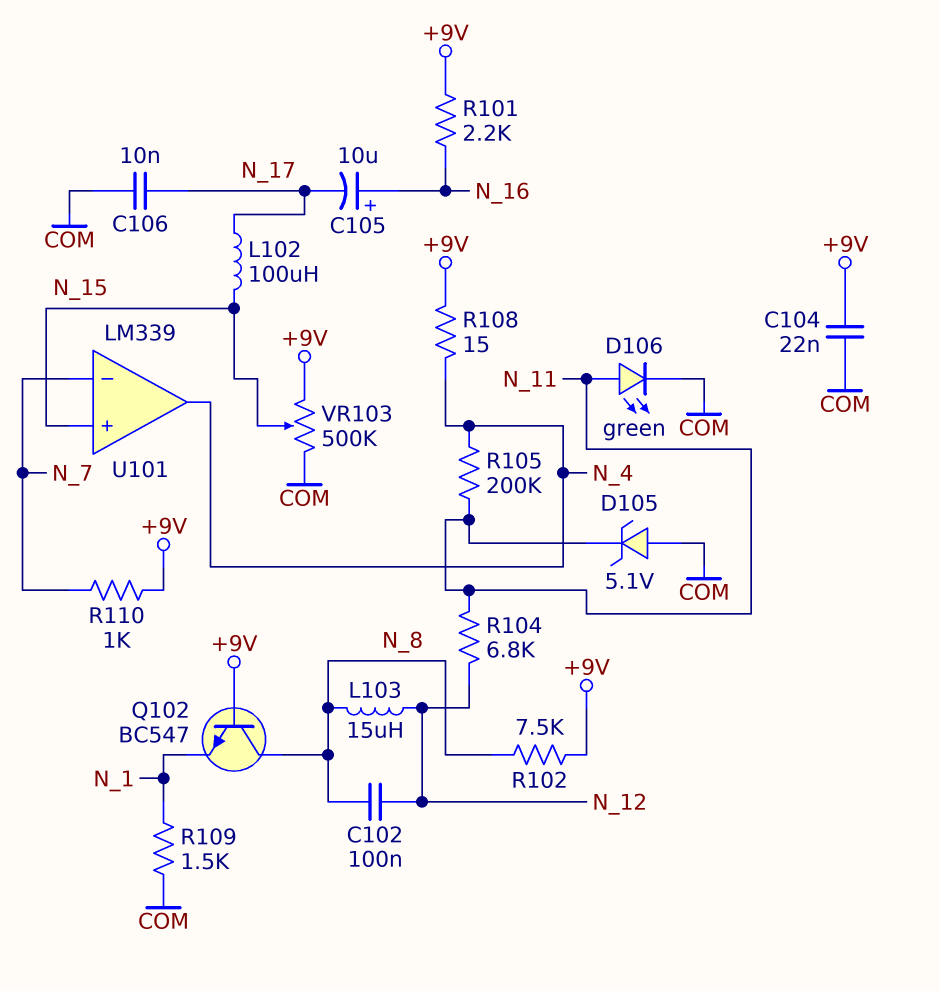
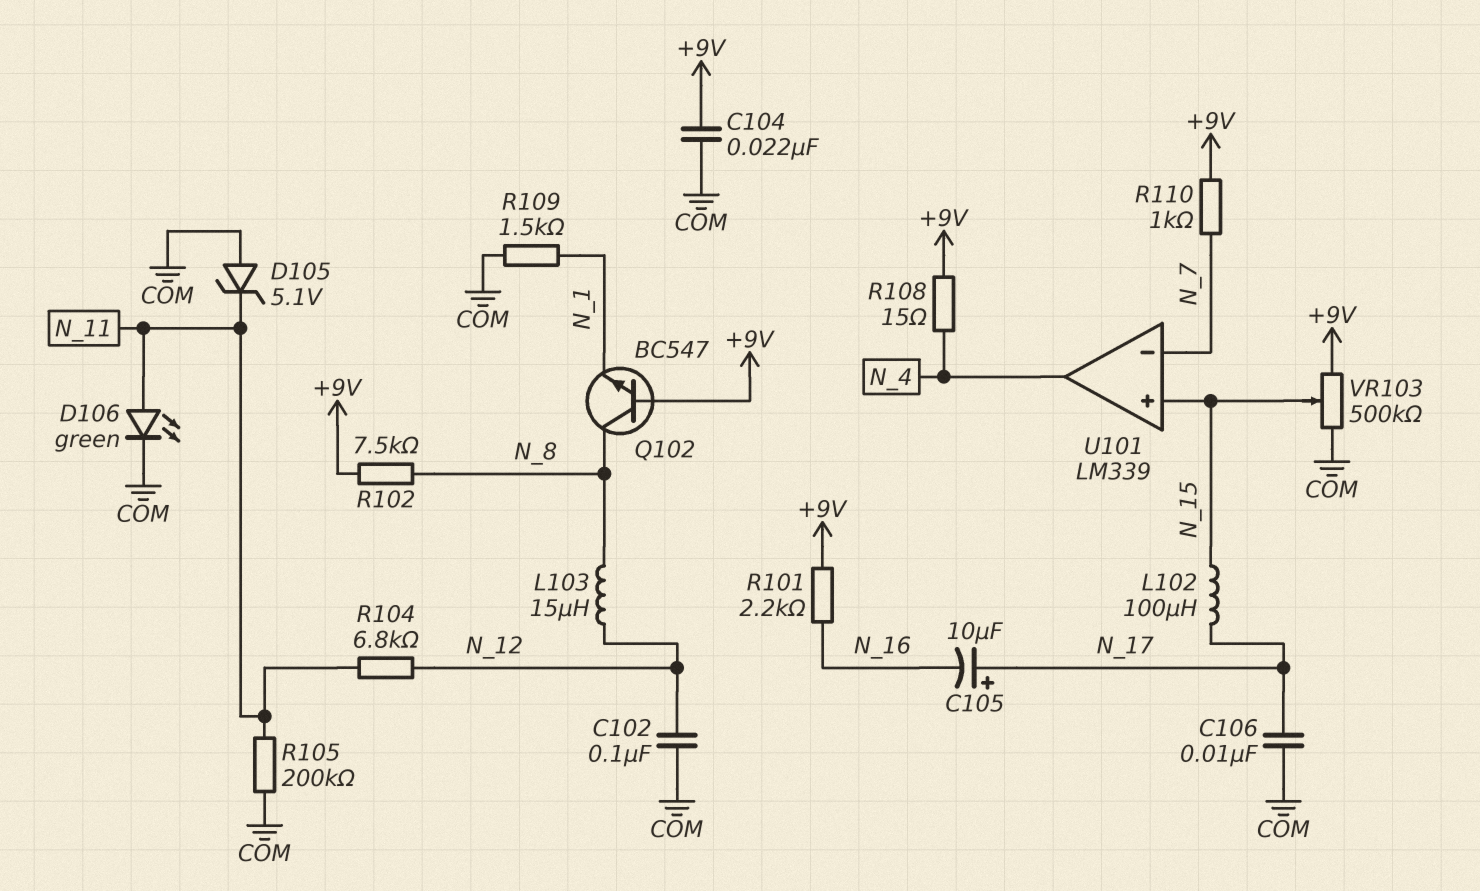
C102: 100nF (N_8, N_12) -> 100nF (COM, N_12)
C105: 10uF (plus N_16, minus N_17) -> 10uF (plus N_17, minus N_16)
R105: 200k (N_4, N_11) -> 200k (COM, N_11)

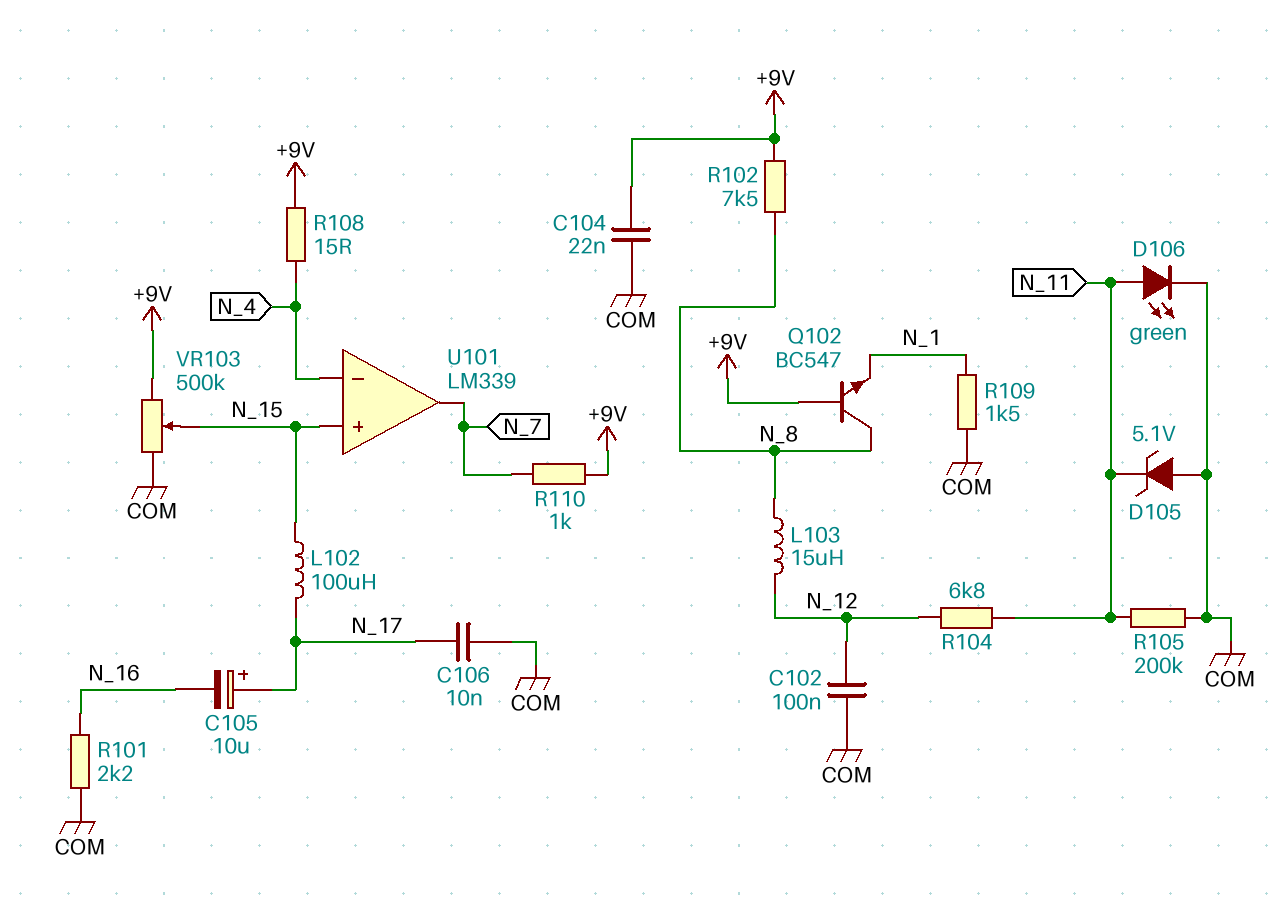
R101: 2.2k (+9V, N_16) -> 2.2k (COM, N_16)
U101 pin in-: N_7 -> N_4
U101 pin out: N_4 -> N_7

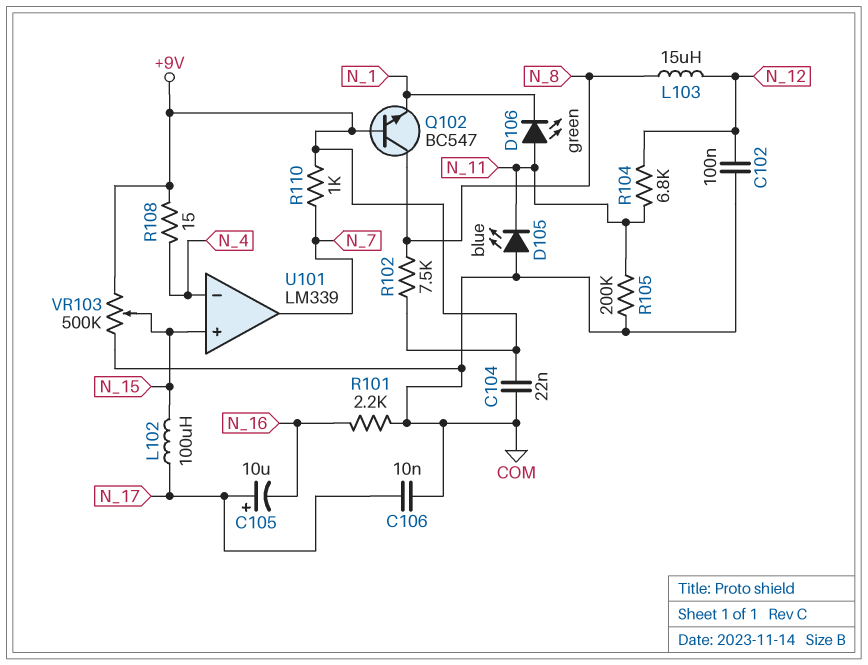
D105: zener 5.1V (A COM, K N_11) -> LED blue (A COM, K N_11)
D106: LED green (A N_11, K COM) -> LED green (A N_11, K N_1)
R109: 1.5k (COM, N_1) -> none

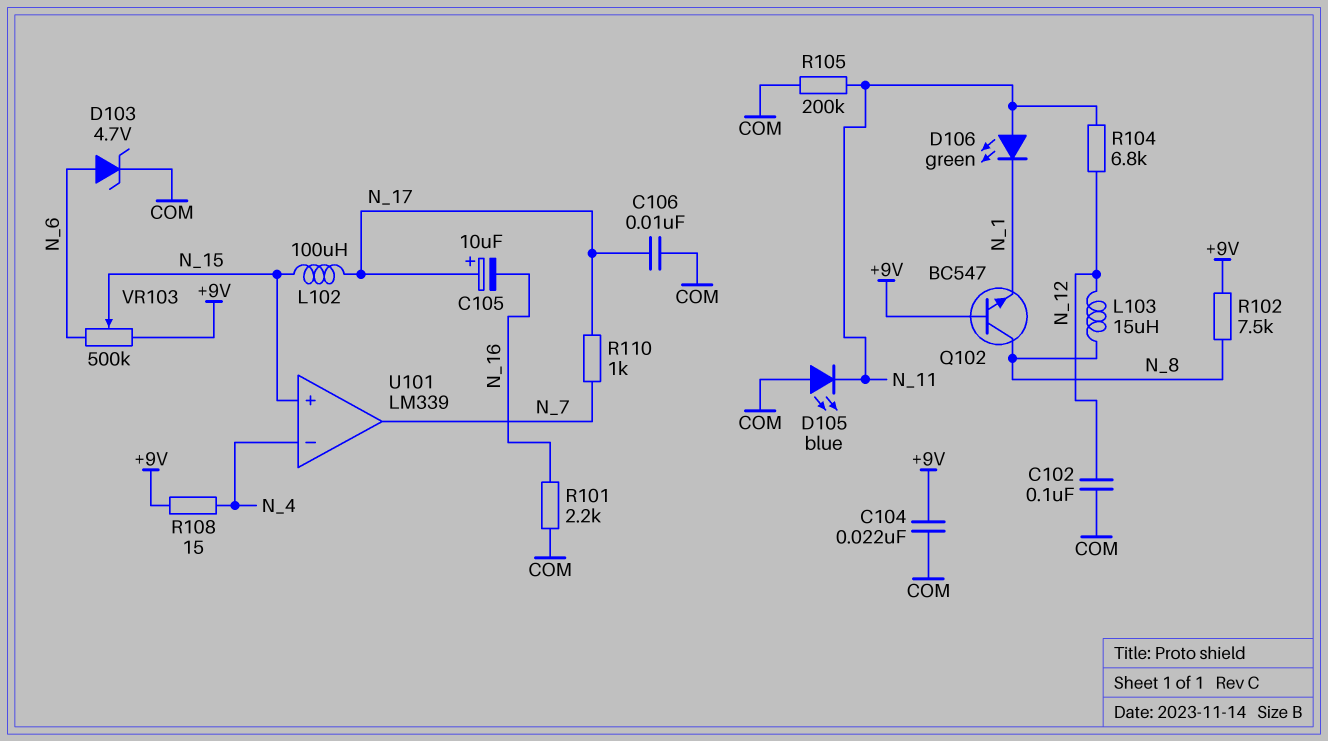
D103: none -> zener 4.7V (A N_6, K COM)
R110: 1k (+9V, N_7) -> 1k (N_7, N_17)
VR103: 500k (+9V, COM, wiper N_15) -> 500k (+9V, N_6, wiper N_15)

